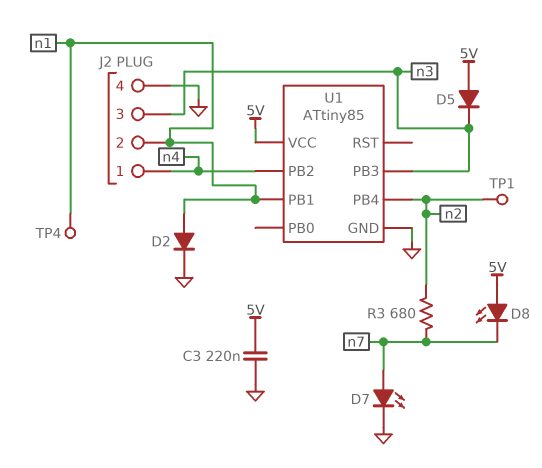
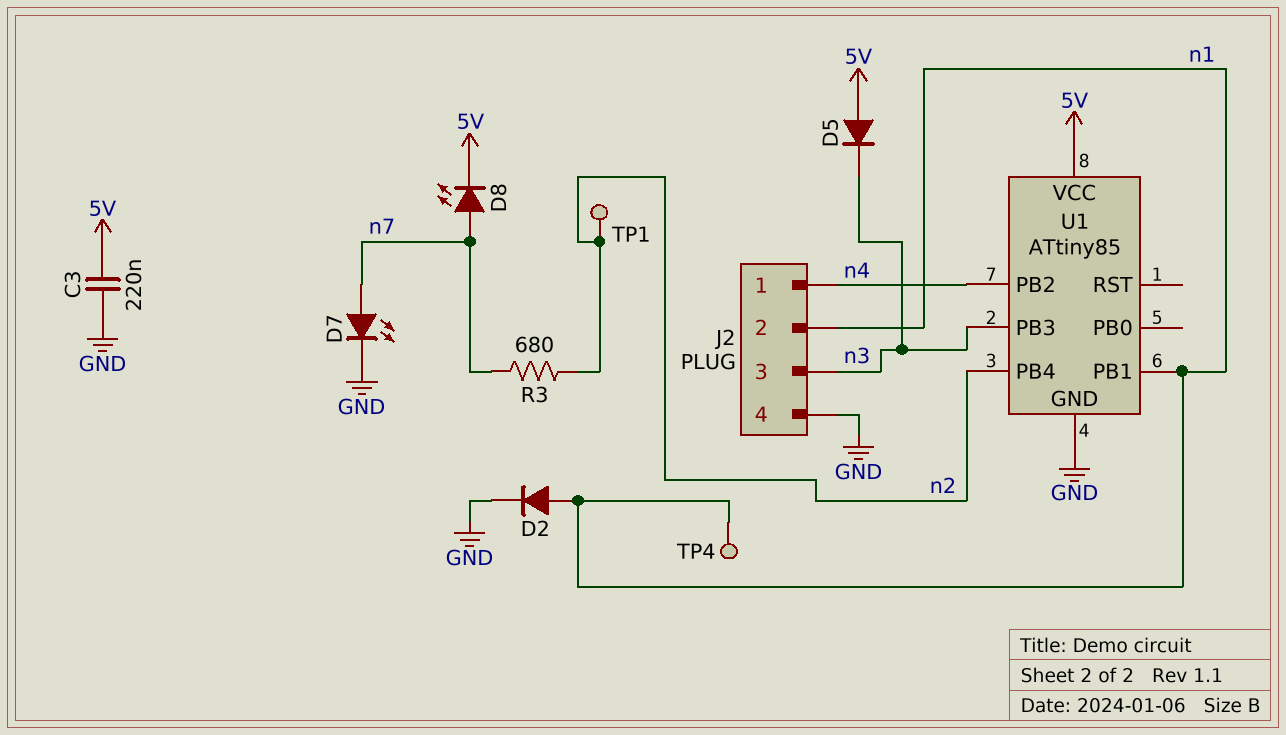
D8: LED (A 5V, K n7) -> LED (A n7, K 5V)

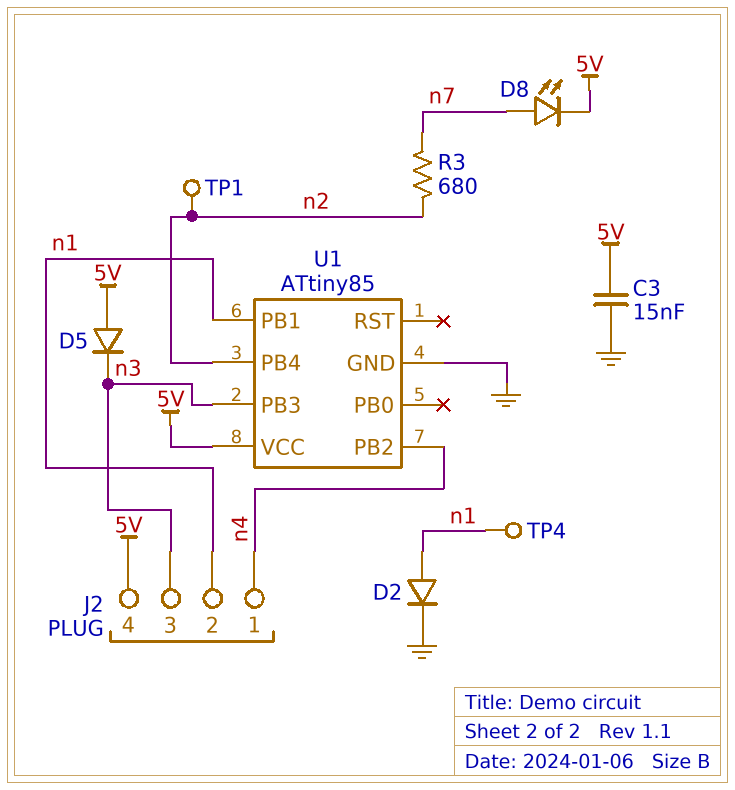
C3: 220nF (5V, GND) -> 15nF (5V, GND)
D7: LED (A n7, K GND) -> none
J2 pin 4: GND -> 5V

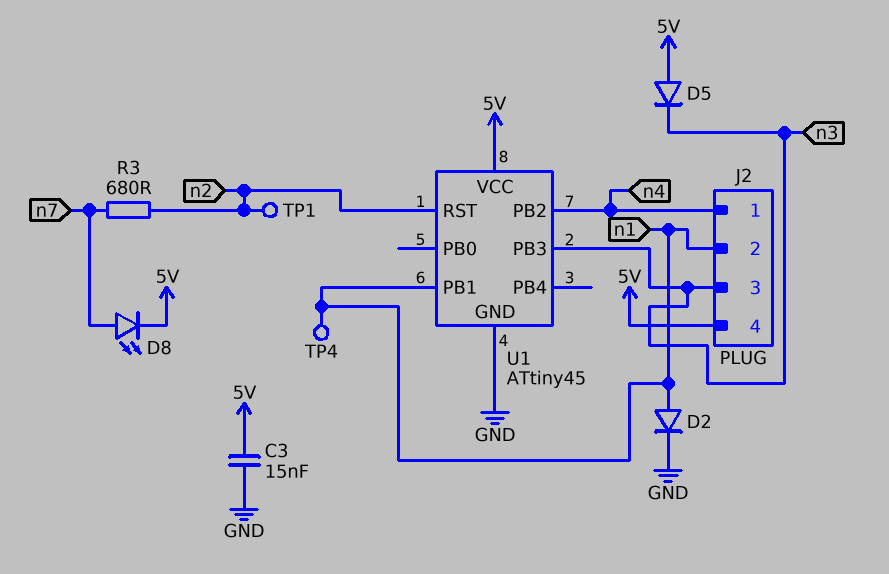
U1: ATtiny85 -> ATtiny45
U1 pin PB4: n2 -> none
U1 pin RST: none -> n2

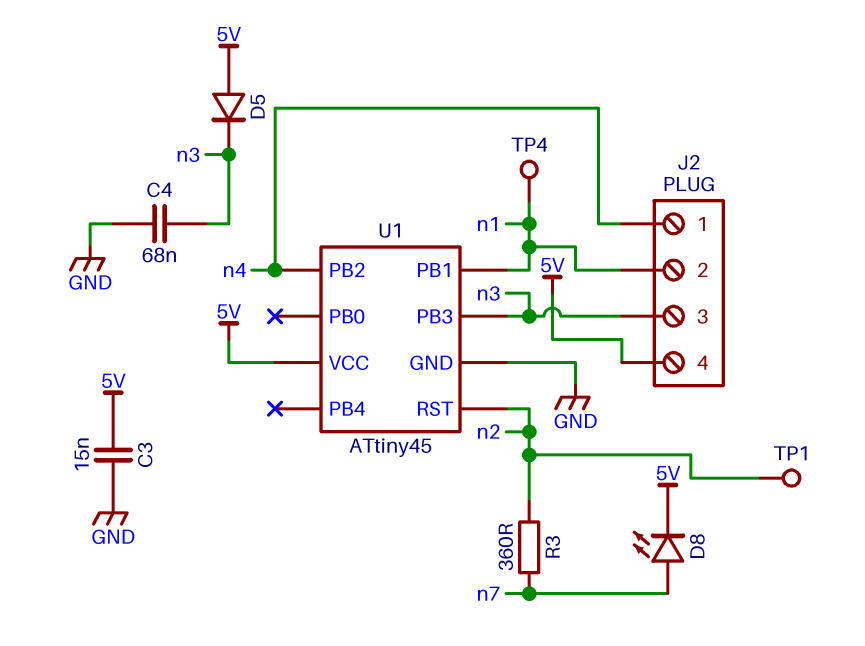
C4: none -> 68nF (GND, n3)
D2: diode (A n1, K GND) -> none
R3: 680 (n2, n7) -> 360 (n2, n7)

